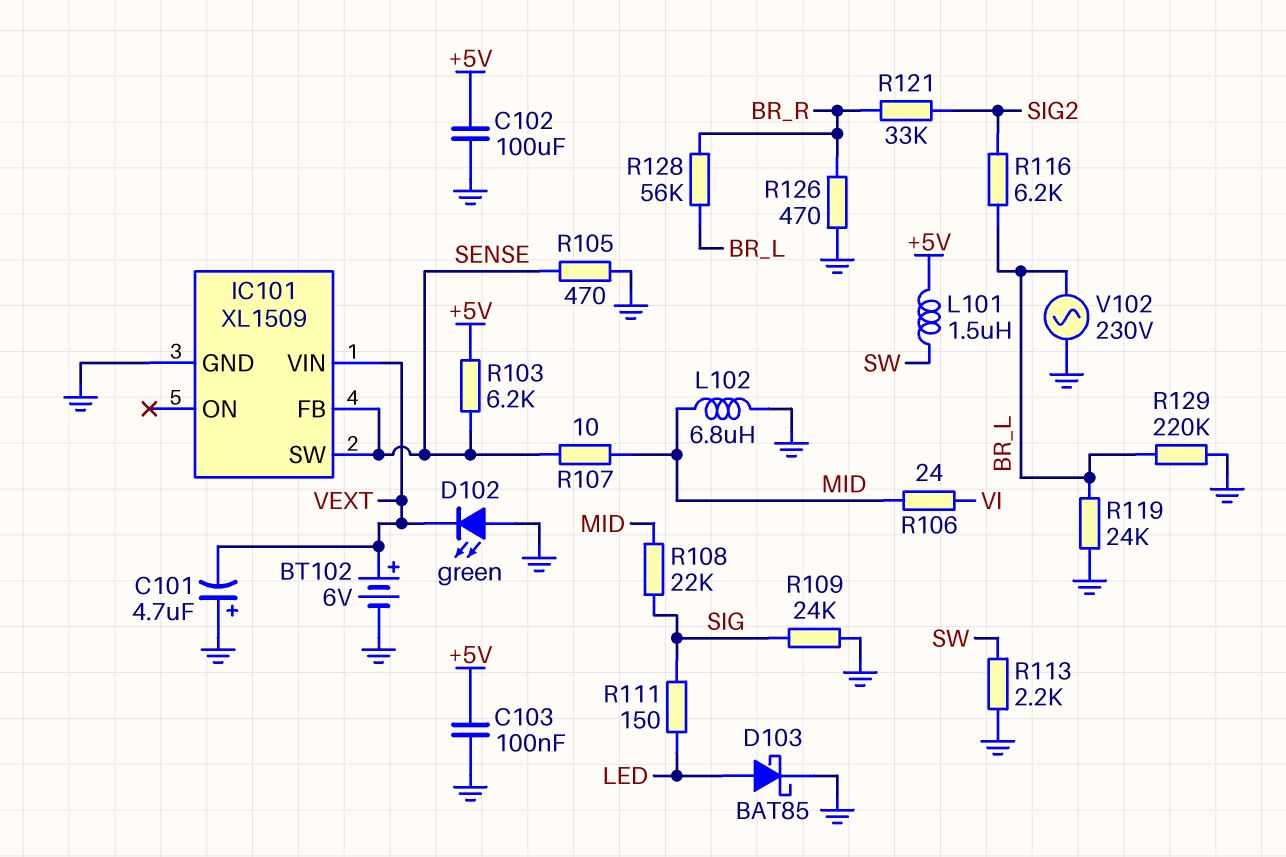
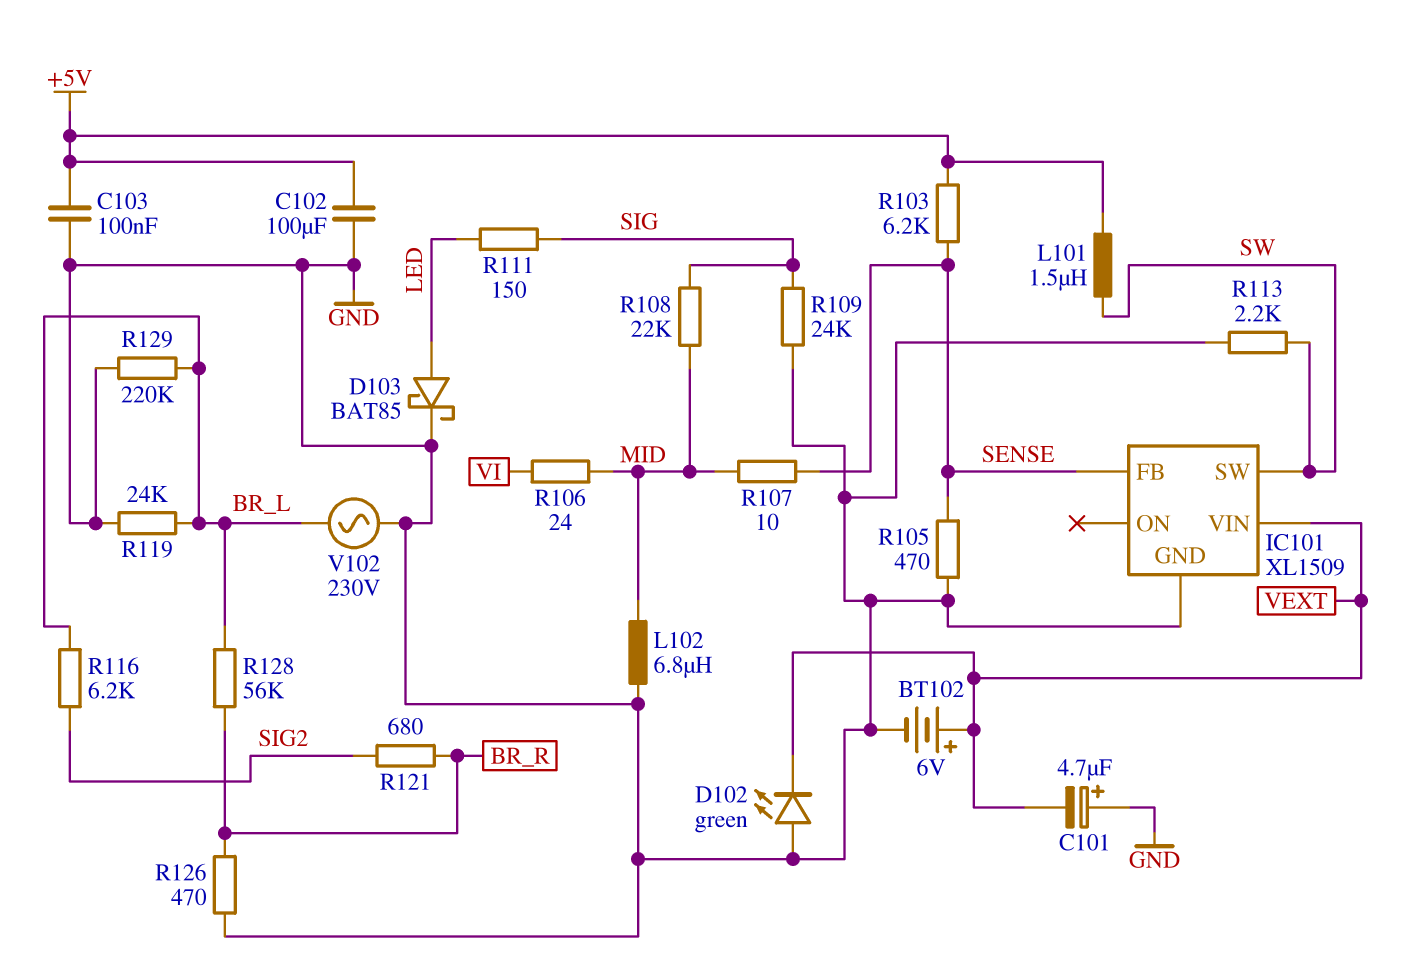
IC101 pin SW: SENSE -> SW
R121: 33k (BR_R, SIG2) -> 680 (BR_R, SIG2)

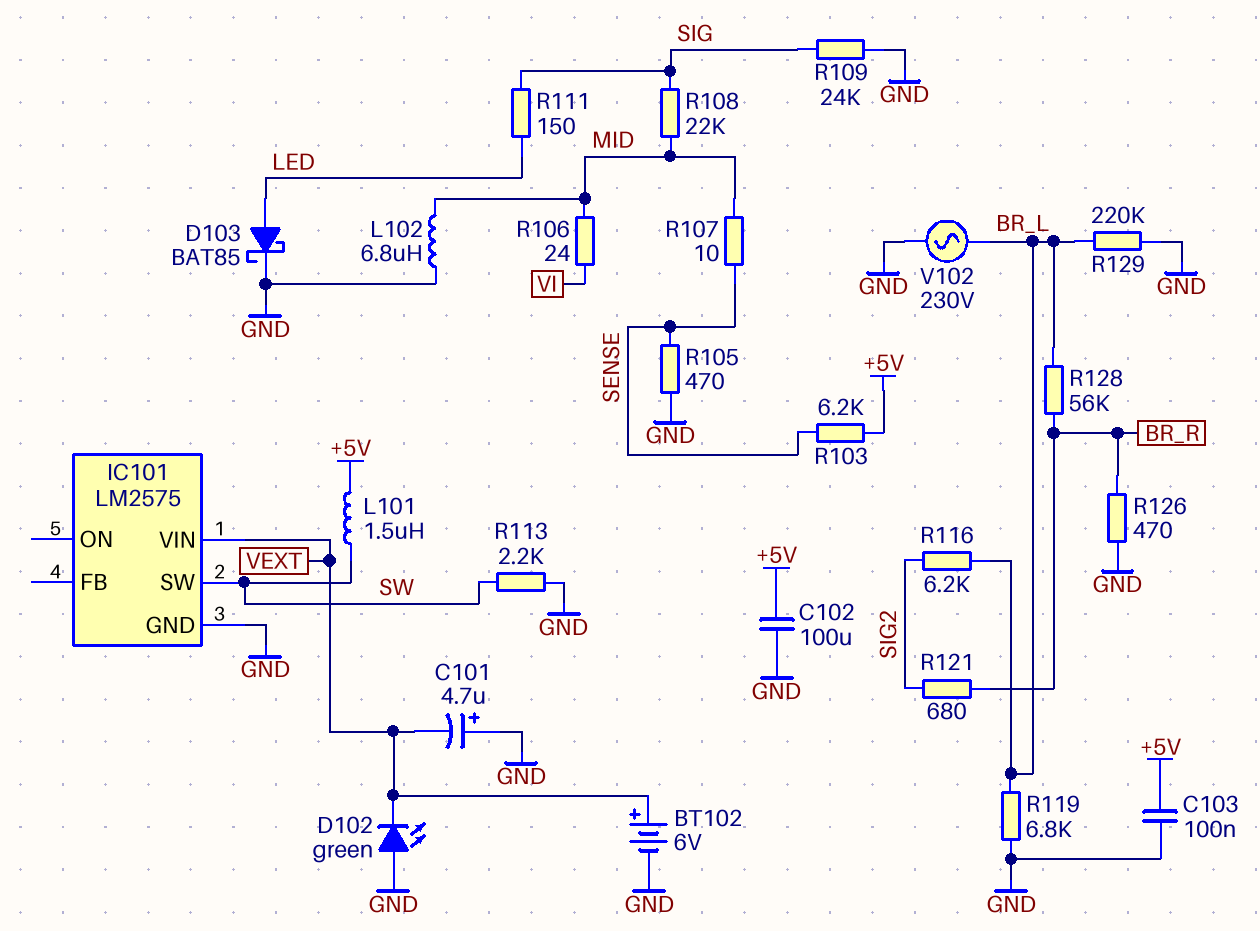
IC101: XL1509 -> LM2575
IC101 pin FB: SENSE -> none
R119: 24k (BR_L, GND) -> 6.8k (BR_L, GND)

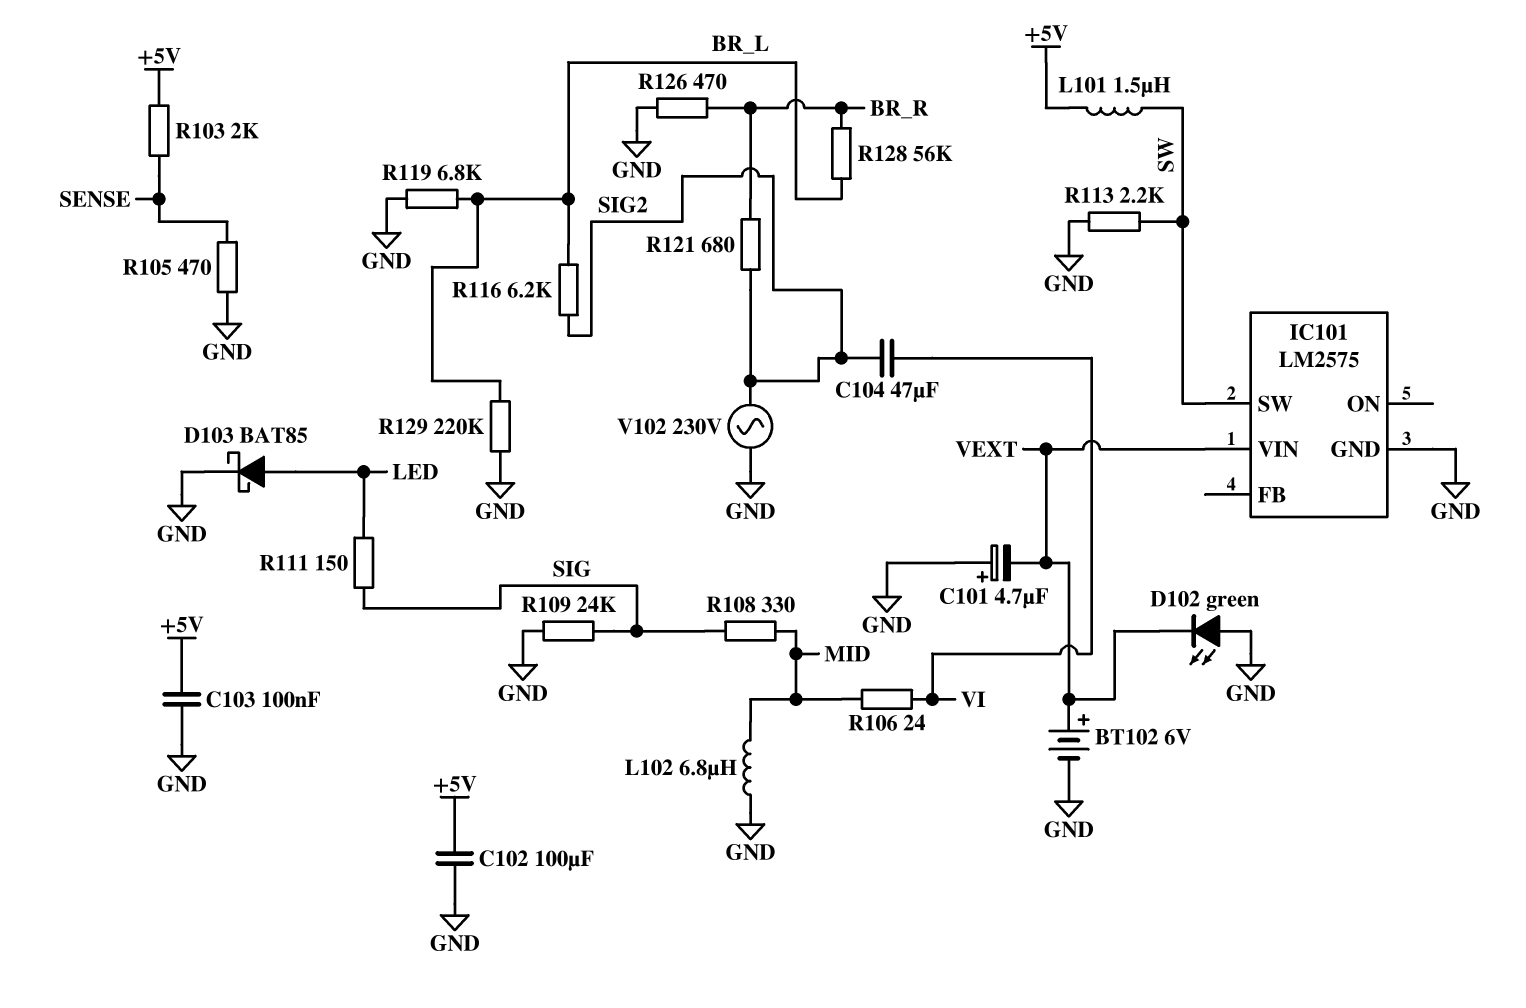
C104: none -> 47uF (SIG2, VI)
R103: 6.2k (+5V, SENSE) -> 2k (+5V, SENSE)
R107: 10 (MID, SENSE) -> none
R108: 22k (MID, SIG) -> 330 (MID, SIG)
V102: AC 230V (BR_L, GND) -> AC 230V (GND, SIG2)

